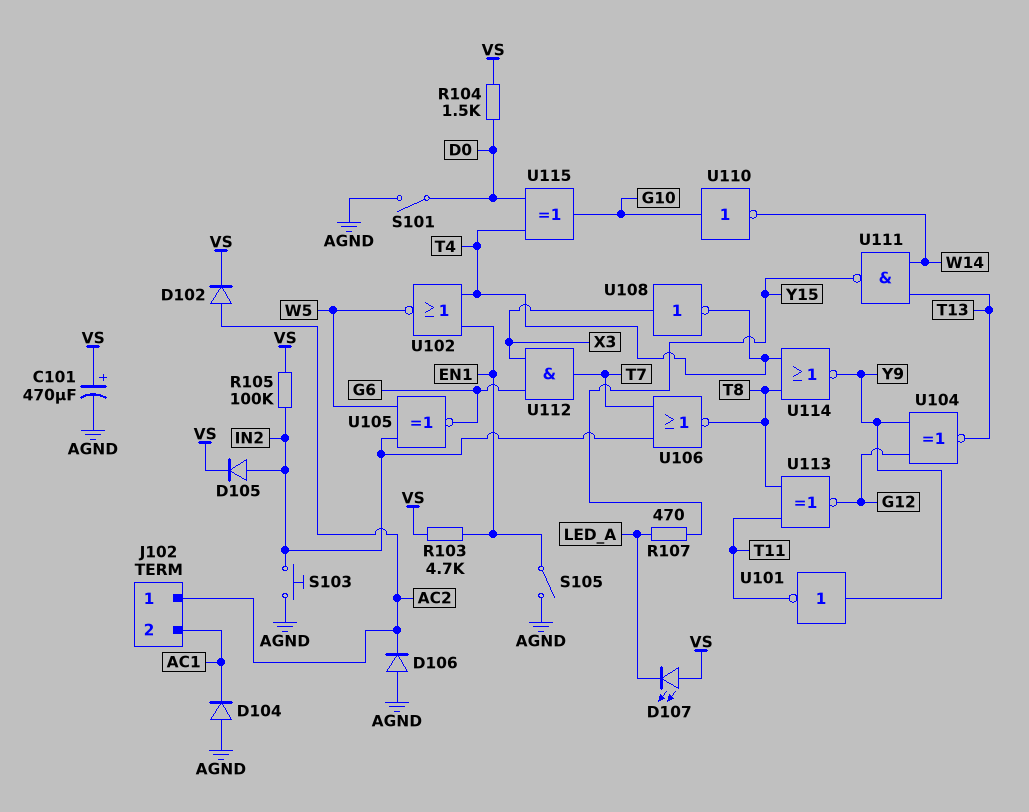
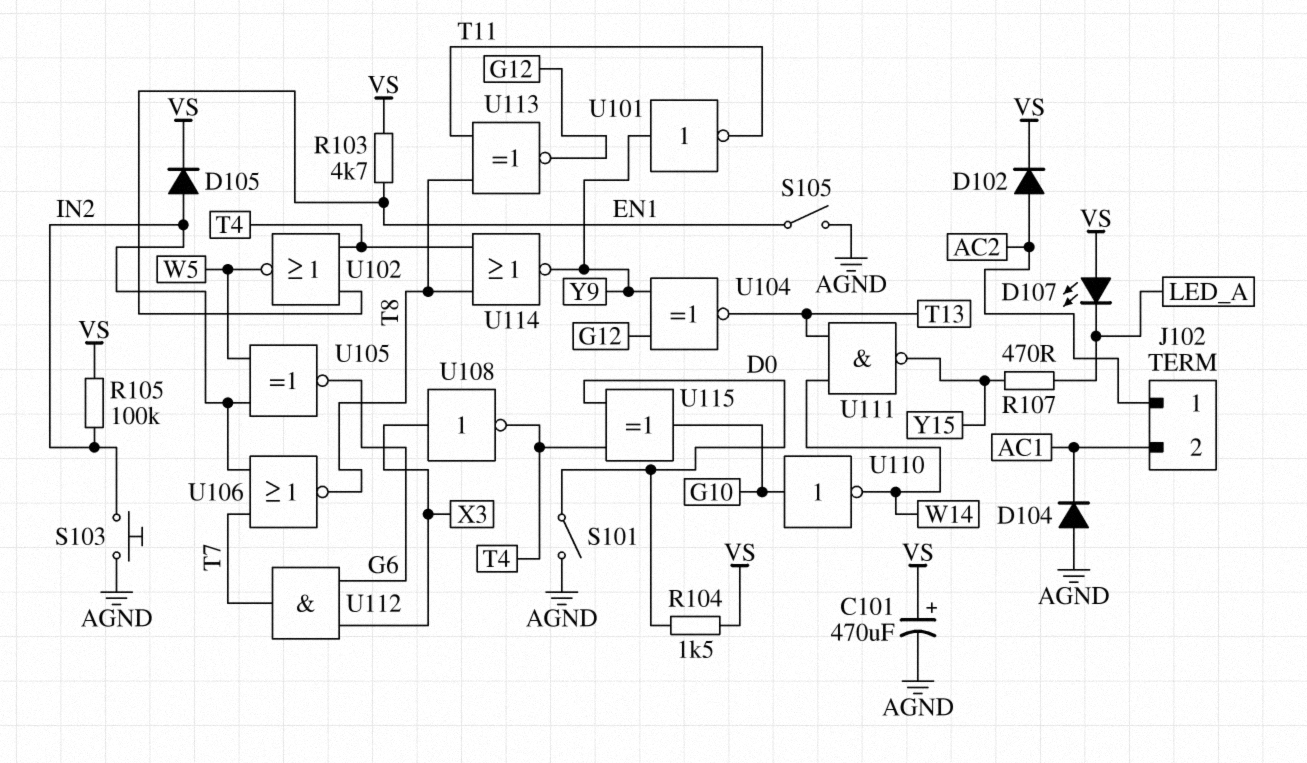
D106: diode (A AGND, K AC2) -> none

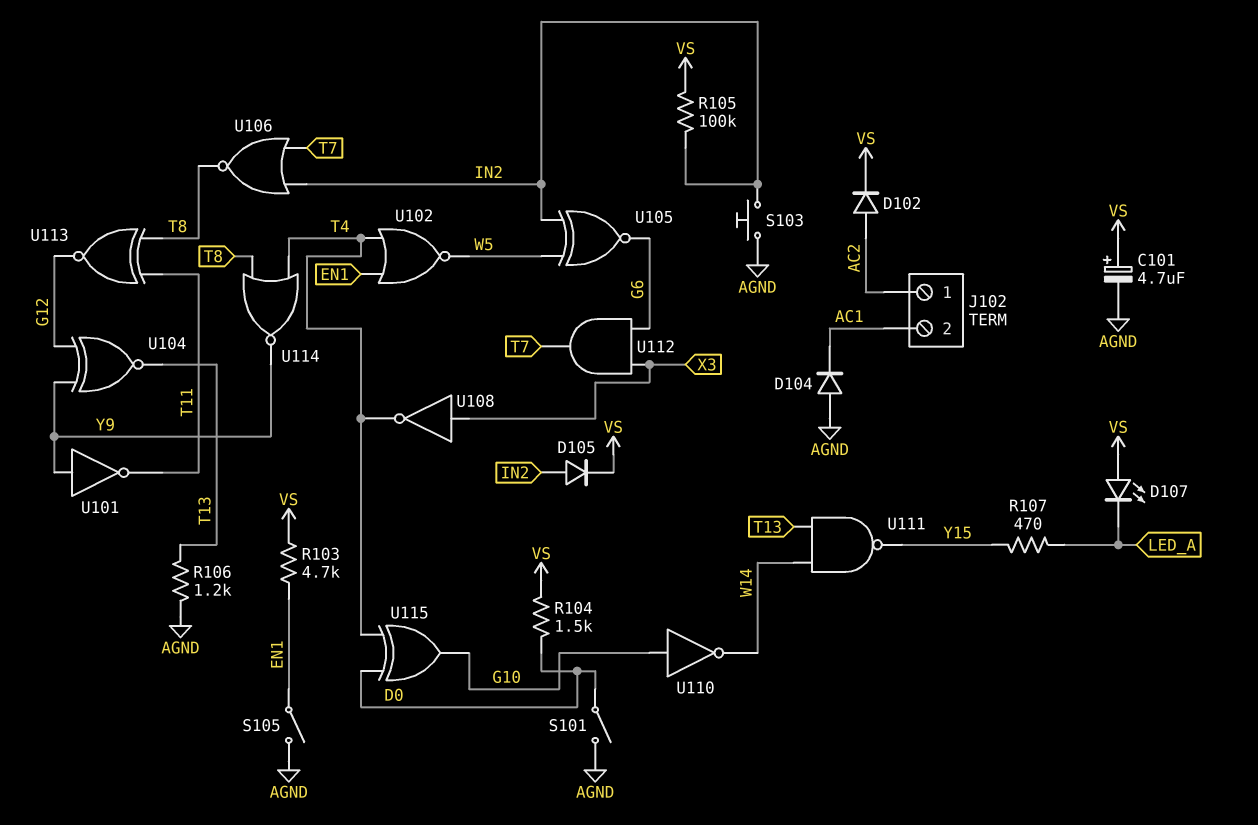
C101: 470uF (plus VS, minus AGND) -> 4.7uF (plus VS, minus AGND)
R106: none -> 1.2k (AGND, T13)

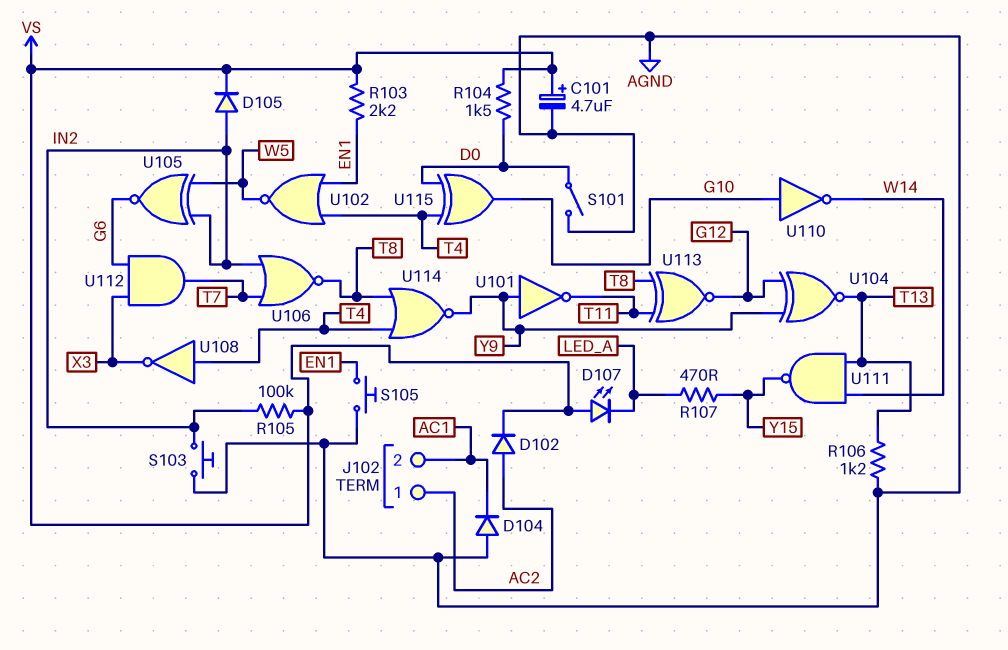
R103: 4.7k (EN1, VS) -> 2.2k (EN1, VS)
S105: switch (AGND, EN1) -> button (AGND, EN1)
U108: NOT (in X3, out T4) -> NOT (in T4, out X3)

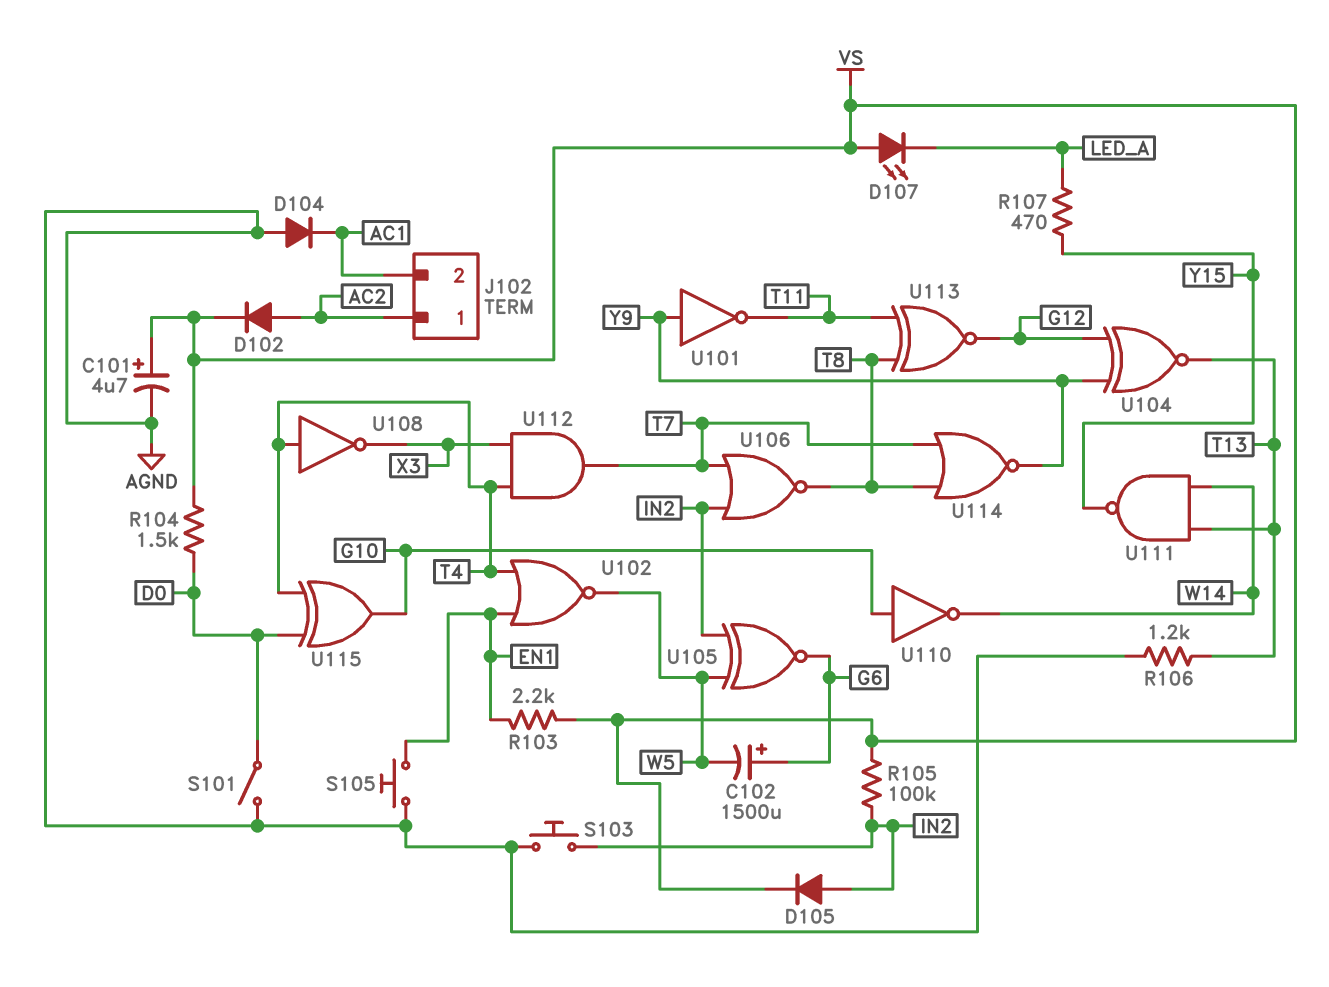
C102: none -> 1500uF (plus G6, minus W5)
U112: AND (in G6, in X3, out T7) -> AND (in T4, in X3, out T7)
U114: NOR (in T4, in T8, out Y9) -> NOR (in T7, in T8, out Y9)

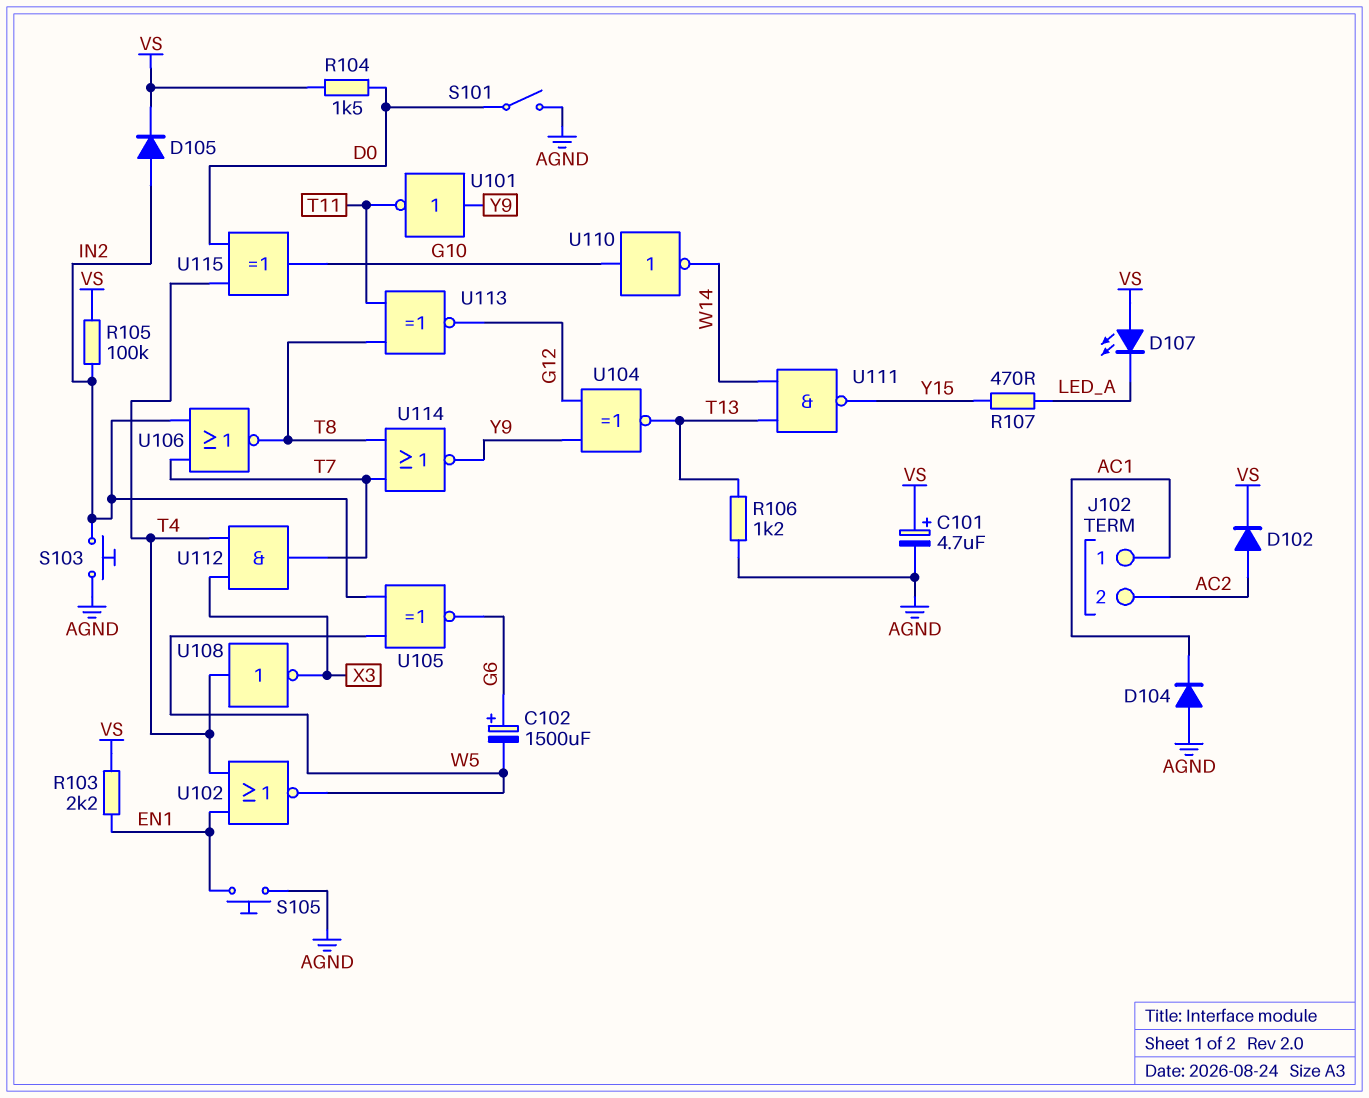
J102 pin 1: AC2 -> AC1
J102 pin 2: AC1 -> AC2

